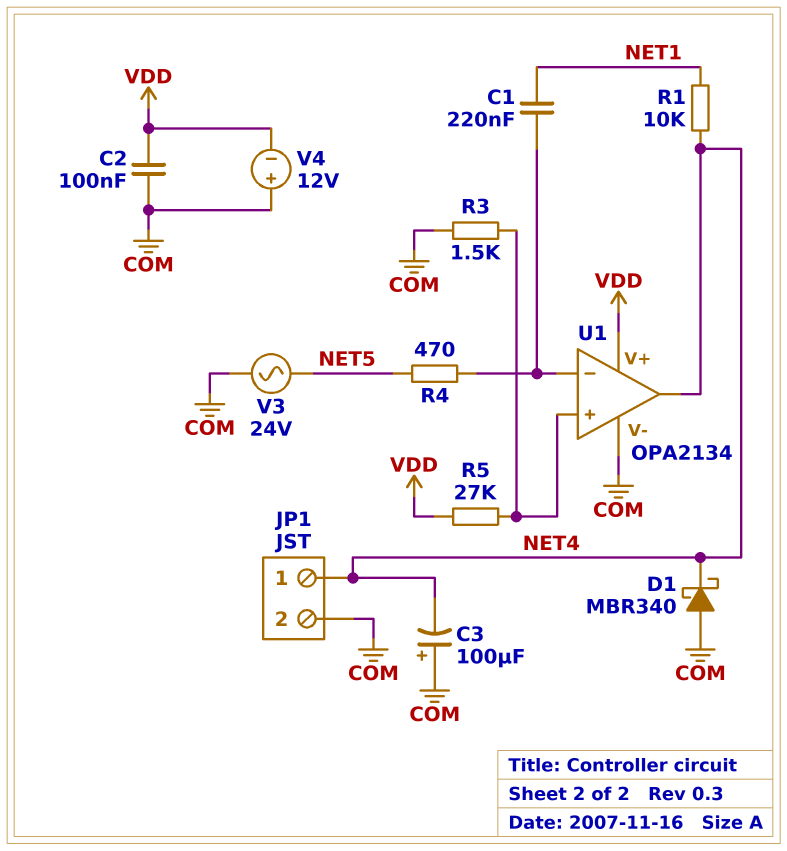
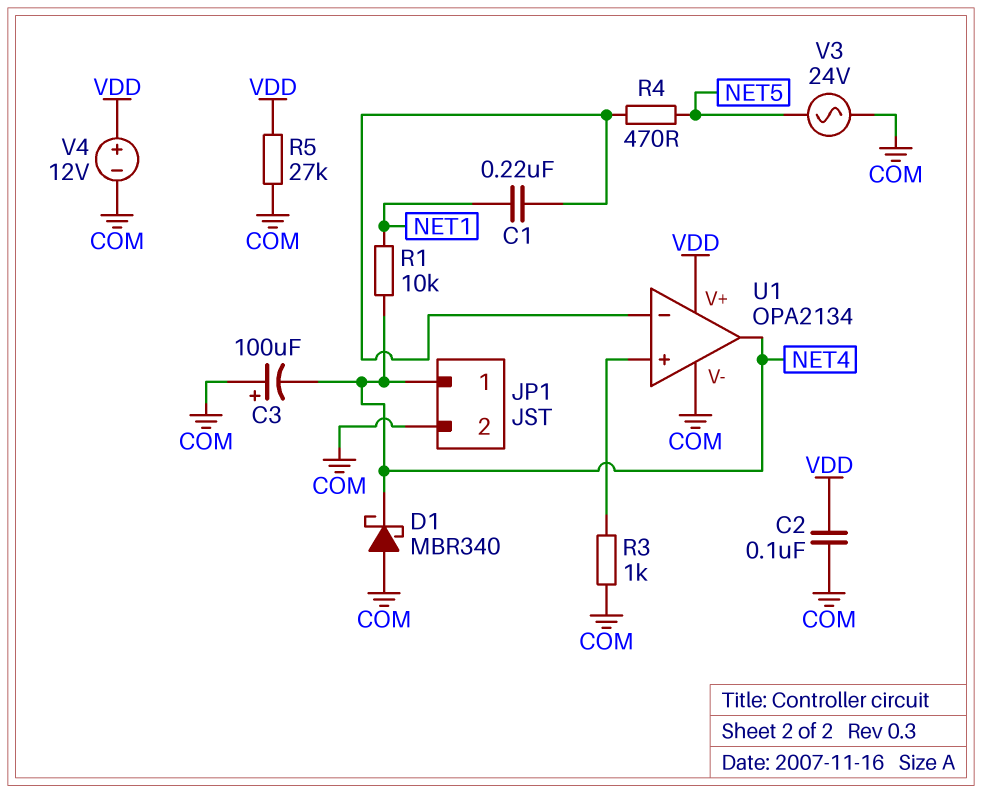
R3: 1.5k (COM, U1/in+) -> 1k (COM, U1/in+)
R5: 27k (U1/in+, VDD) -> 27k (COM, VDD)
V4: 12V (plus COM, minus VDD) -> 12V (plus VDD, minus COM)

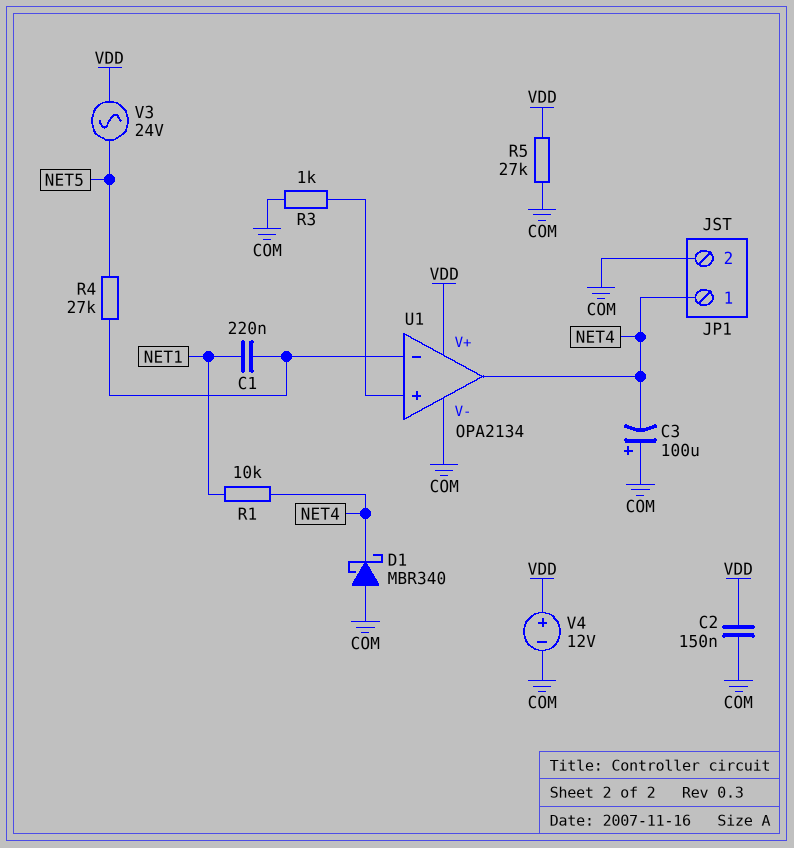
C2: 100nF (COM, VDD) -> 150nF (COM, VDD)
R4: 470 (NET5, U1/in-) -> 27k (NET5, U1/in-)
V3: AC 24V (COM, NET5) -> AC 24V (NET5, VDD)

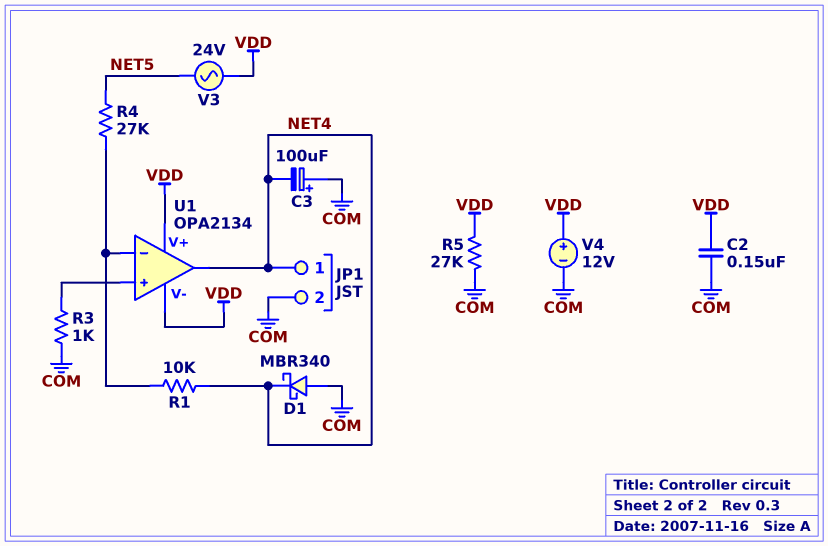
C1: 220nF (NET1, U1/in-) -> none
R1: 10k (NET1, NET4) -> 10k (NET4, U1/in-)
U1 pin V-: COM -> VDD

